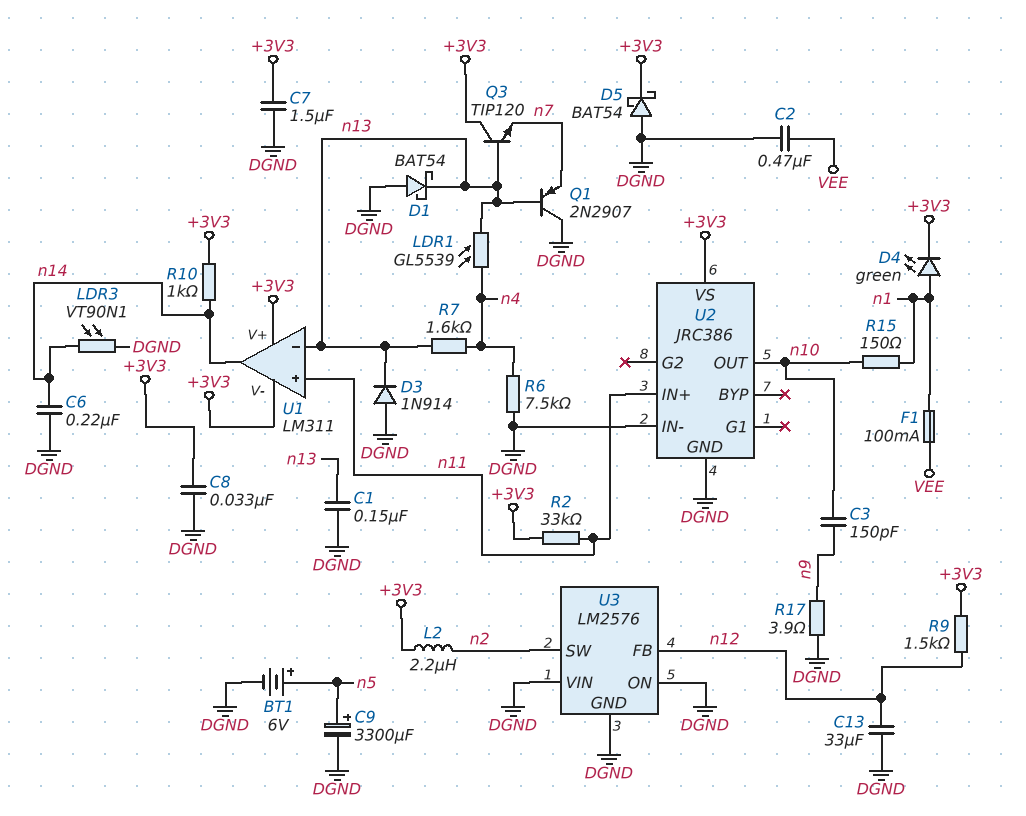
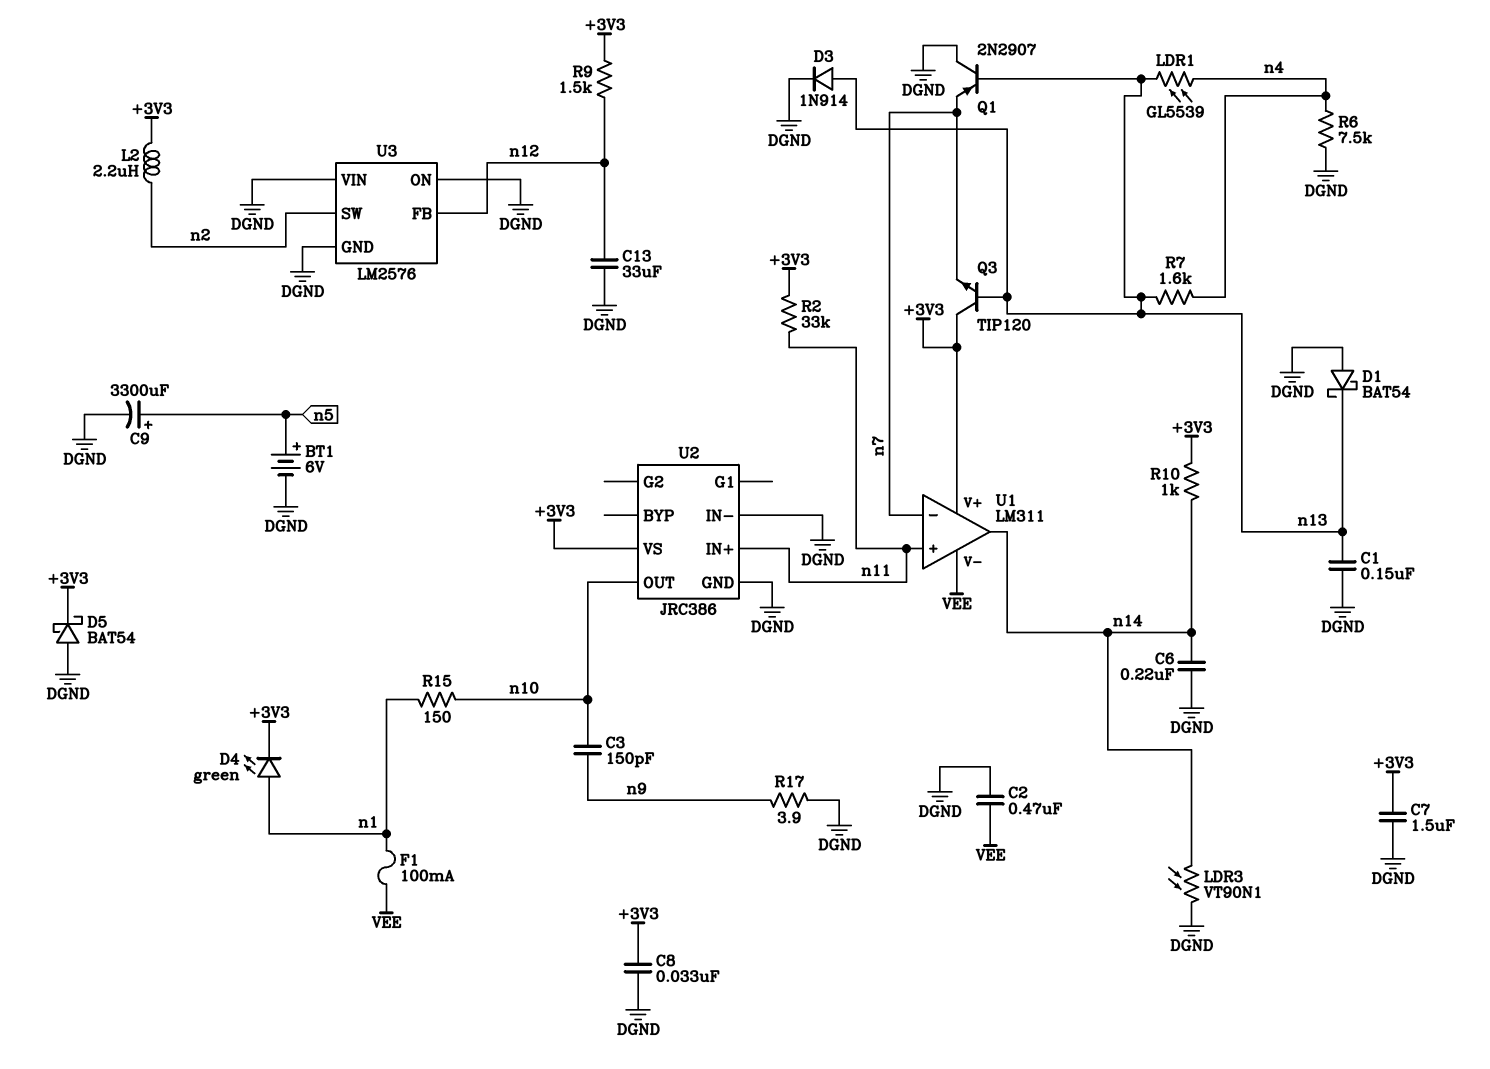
D3: diode 1N914 (A DGND, K n13) -> diode 1N914 (A n13, K DGND)
U1 pin V-: +3V3 -> VEE
U1 pin in-: n13 -> n7

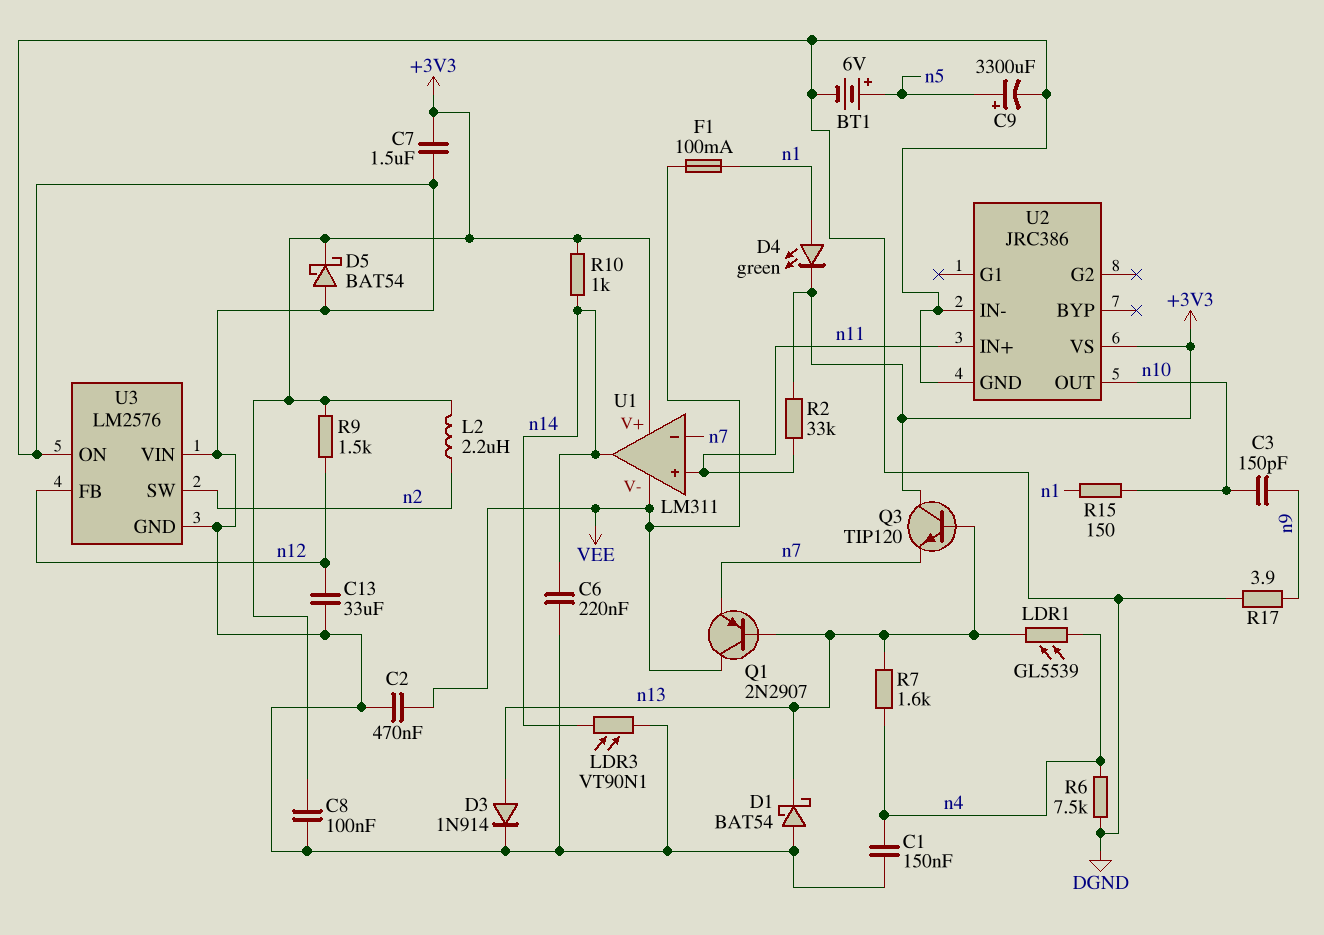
C1: 150nF (DGND, n13) -> 150nF (DGND, n4)
C8: 33nF (+3V3, DGND) -> 100nF (+3V3, DGND)
Q1: PNP 2N2907 (B n13, C DGND, E n7) -> PNP 2N2907 (B n13, C VEE, E n7)

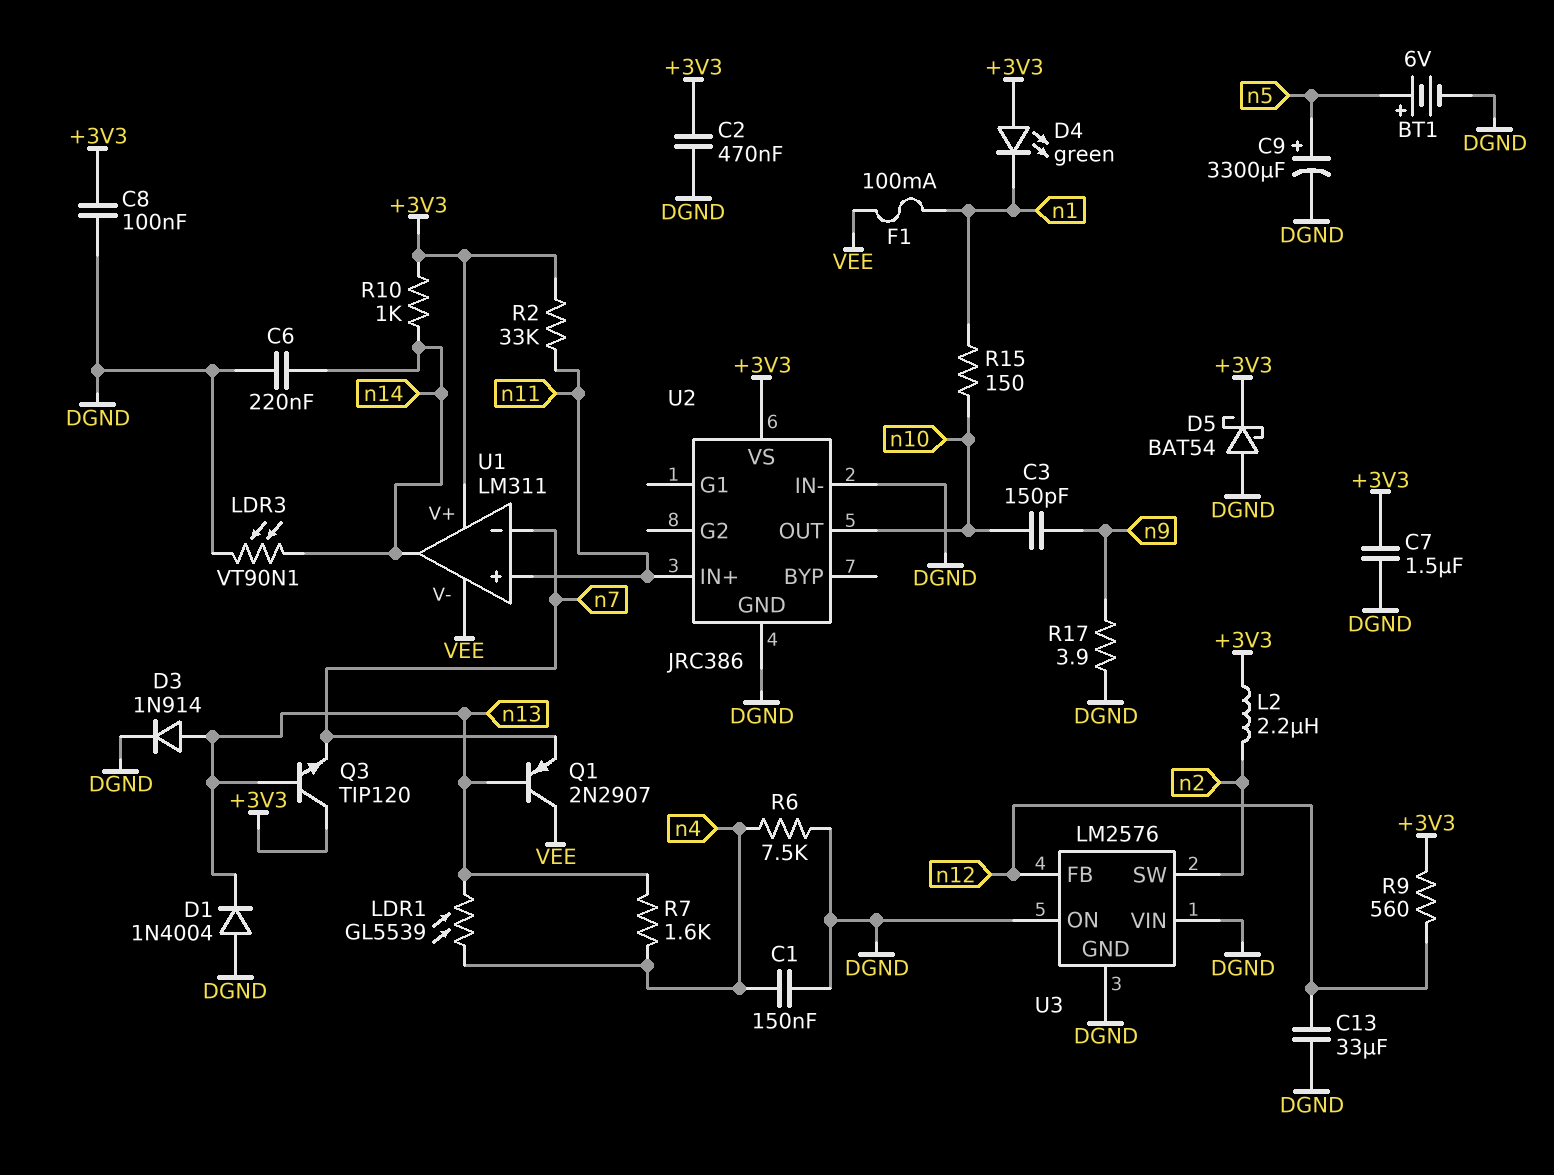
C2: 470nF (DGND, VEE) -> 470nF (+3V3, DGND)
D1: schottky BAT54 (A DGND, K n13) -> diode 1N4004 (A DGND, K n13)
D4: LED green (A n1, K +3V3) -> LED green (A +3V3, K n1)
R9: 1.5k (+3V3, n12) -> 560 (+3V3, n12)

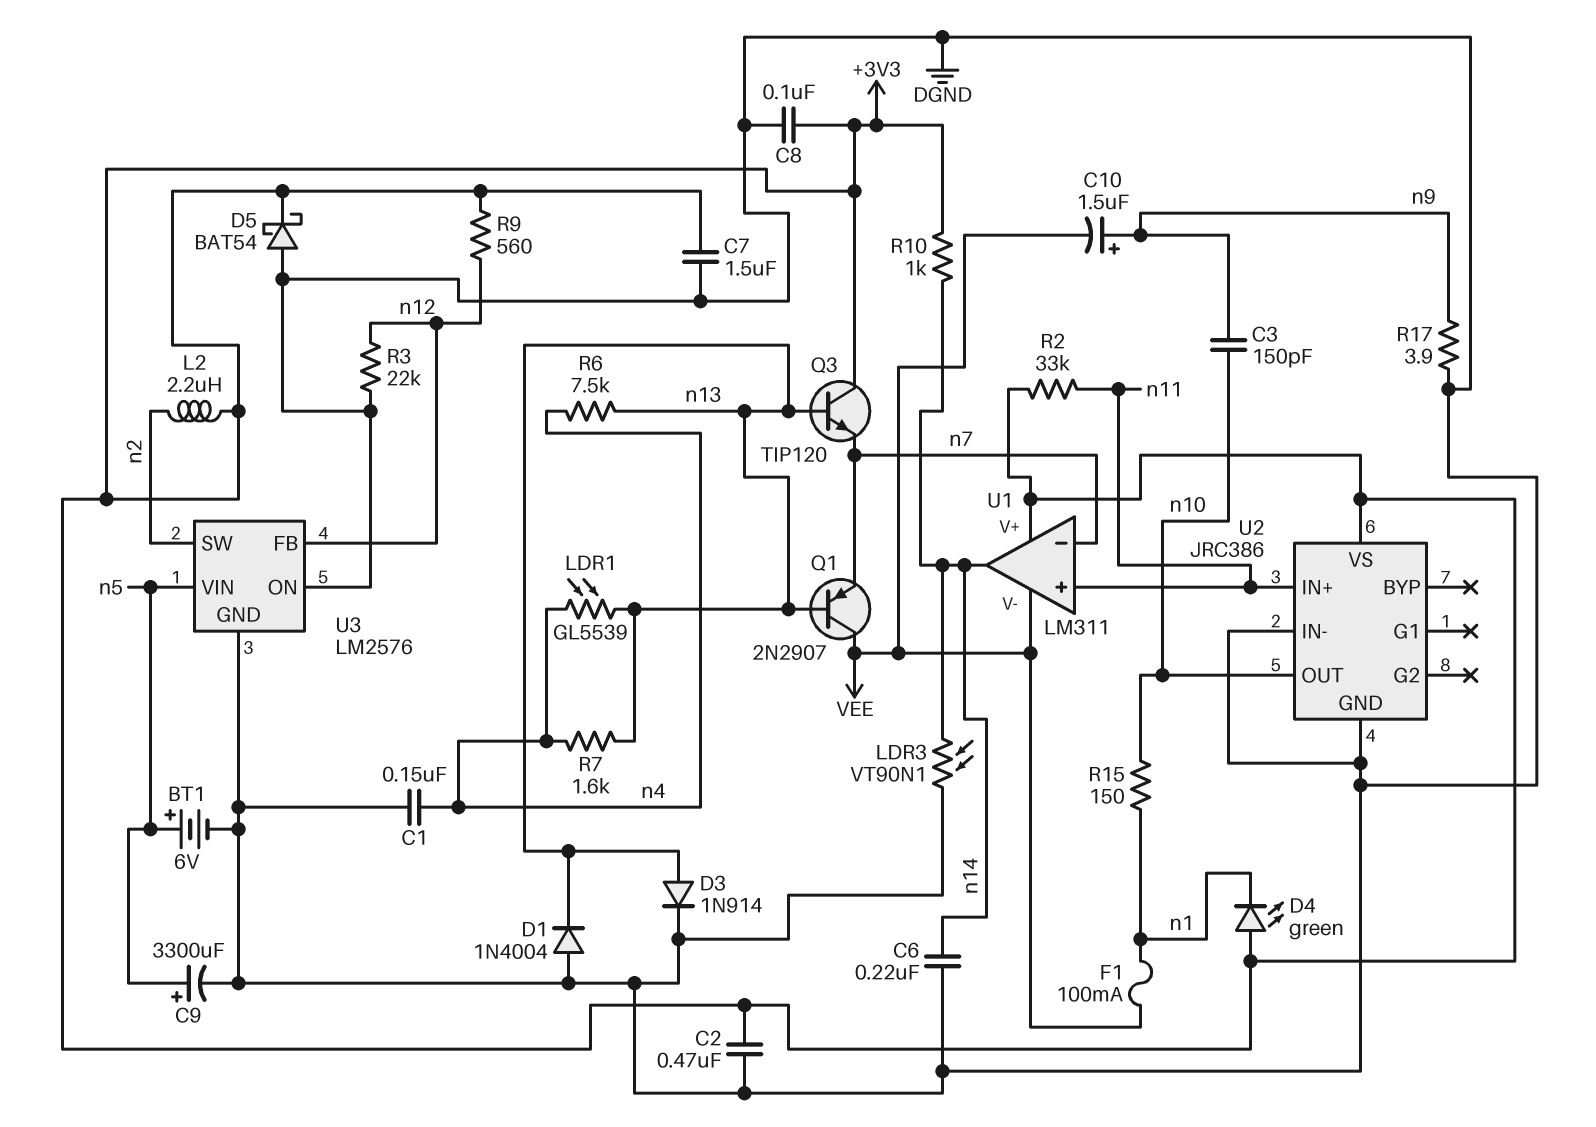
C10: none -> 1.5uF (plus n9, minus VEE)
C13: 33uF (DGND, n12) -> none
R3: none -> 22k (DGND, n12)
R6: 7.5k (DGND, n4) -> 7.5k (n4, n13)
U3 pin VIN: DGND -> n5

